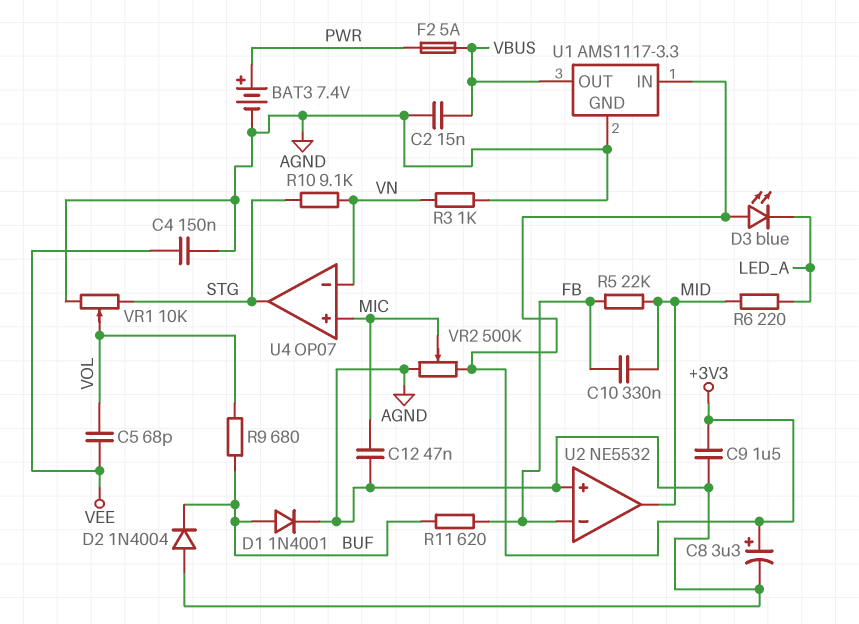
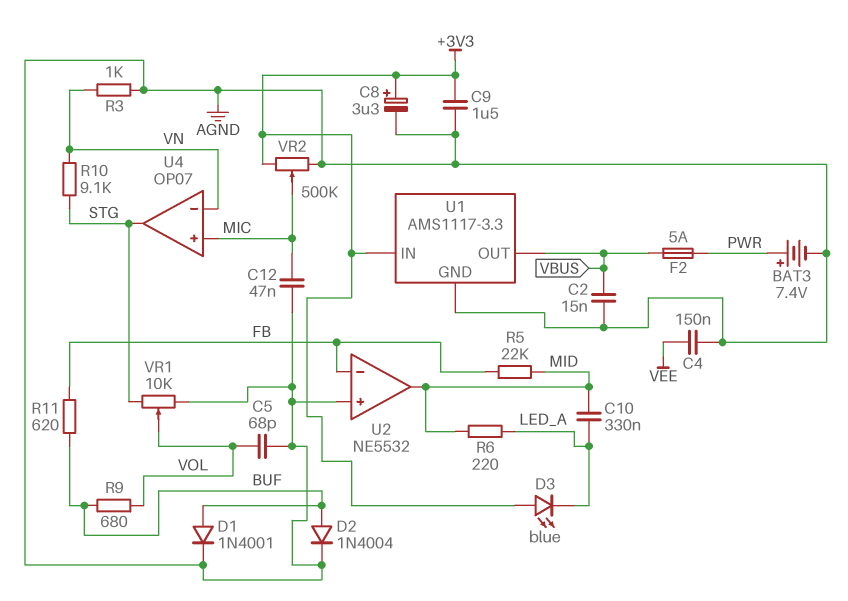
C5: 68pF (VEE, VOL) -> 68pF (AGND, VOL)
C10: 330nF (FB, MID) -> 330nF (LED_A, MID)
D2: diode 1N4004 (A AGND, K BUF) -> diode 1N4004 (A BUF, K AGND)

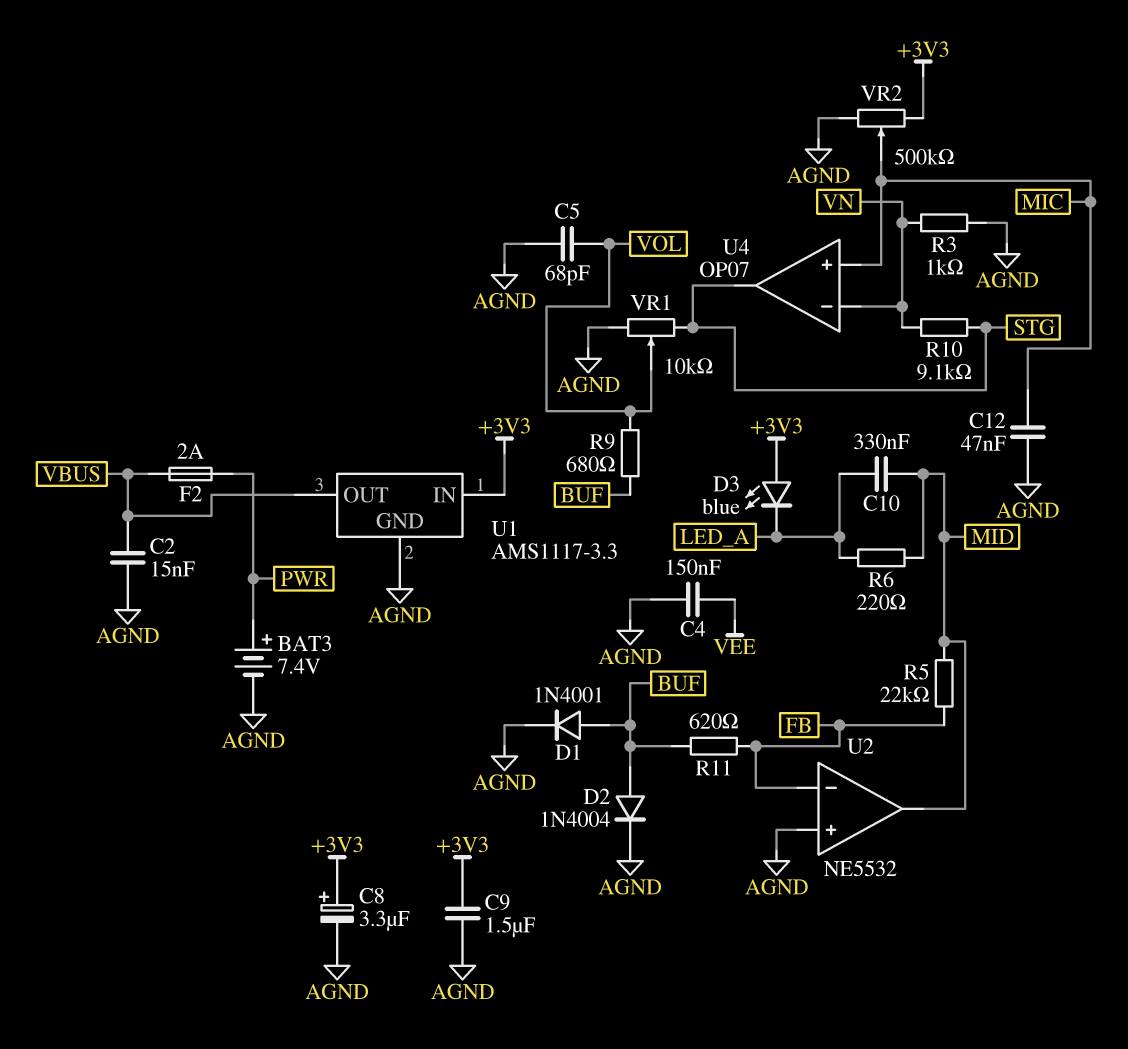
F2: 5A (PWR, VBUS) -> 2A (PWR, VBUS)

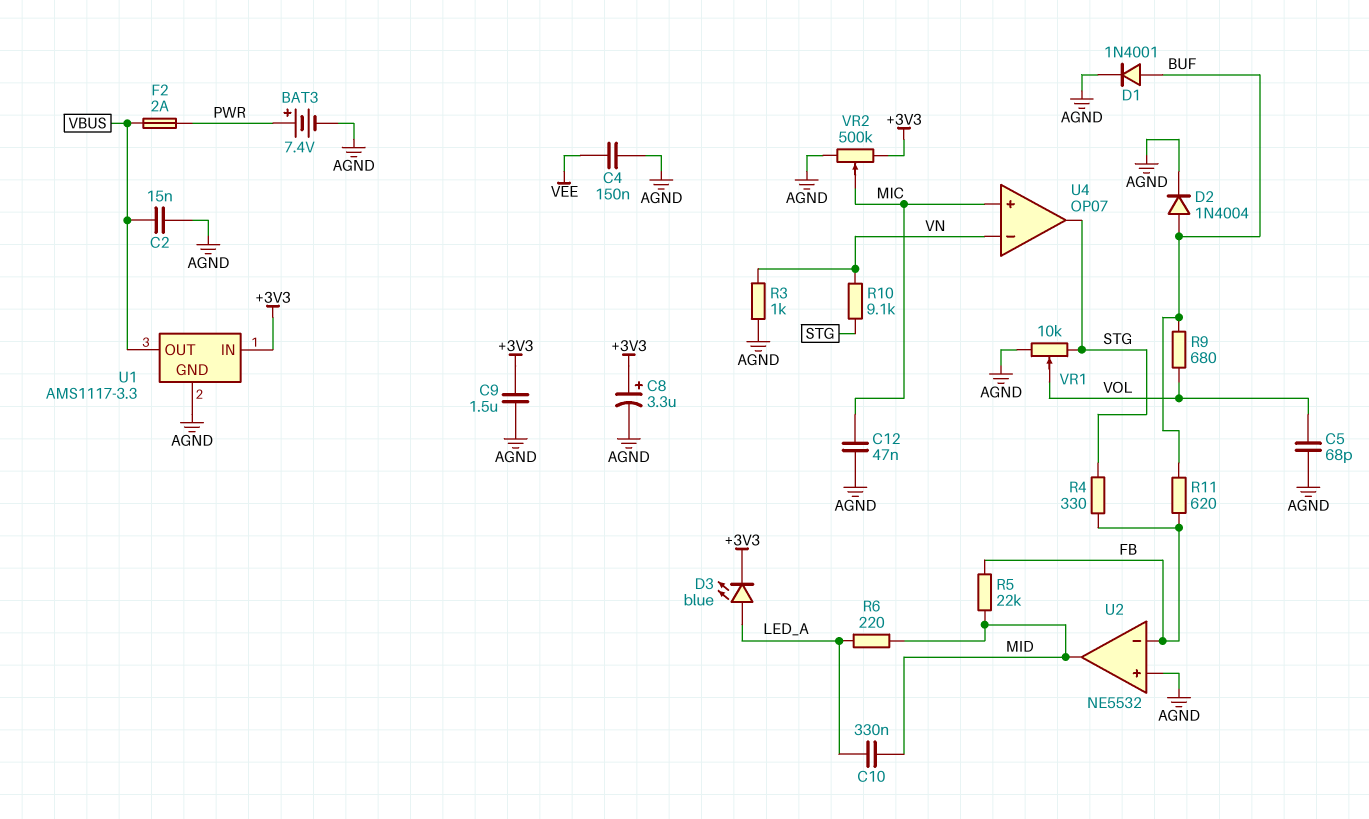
D3: LED blue (A +3V3, K LED_A) -> LED blue (A LED_A, K +3V3)
R4: none -> 330 (FB, STG)

